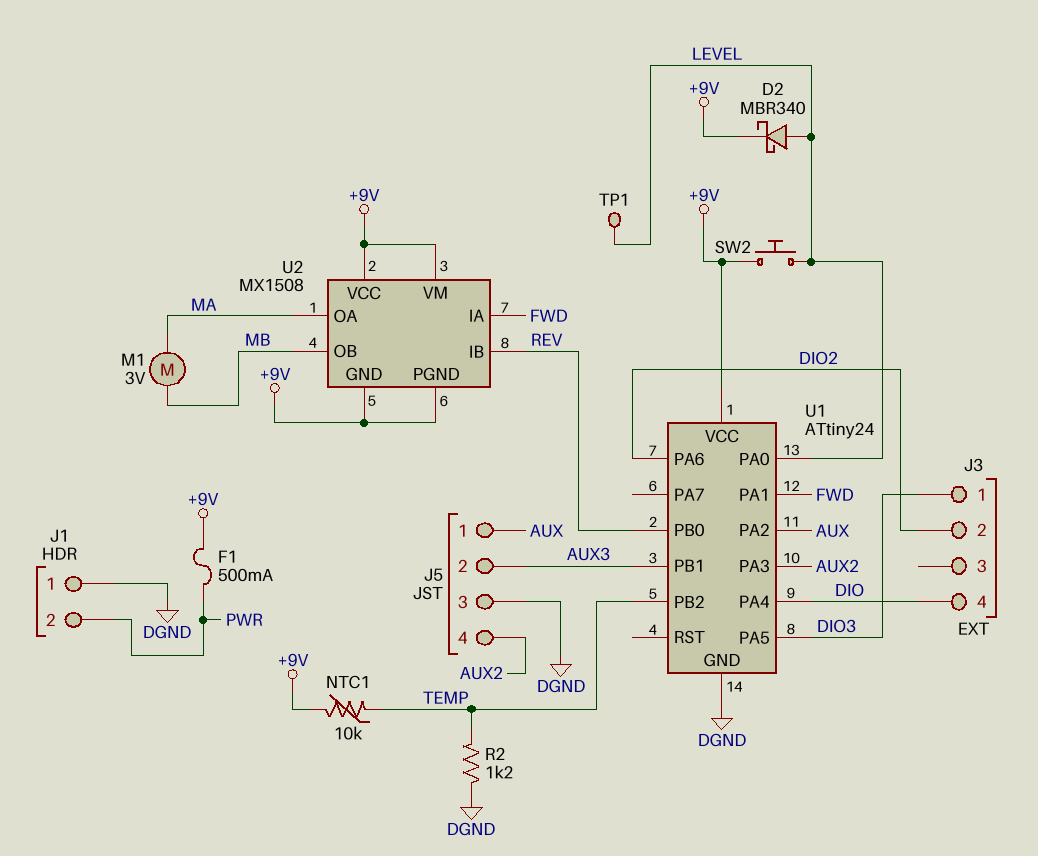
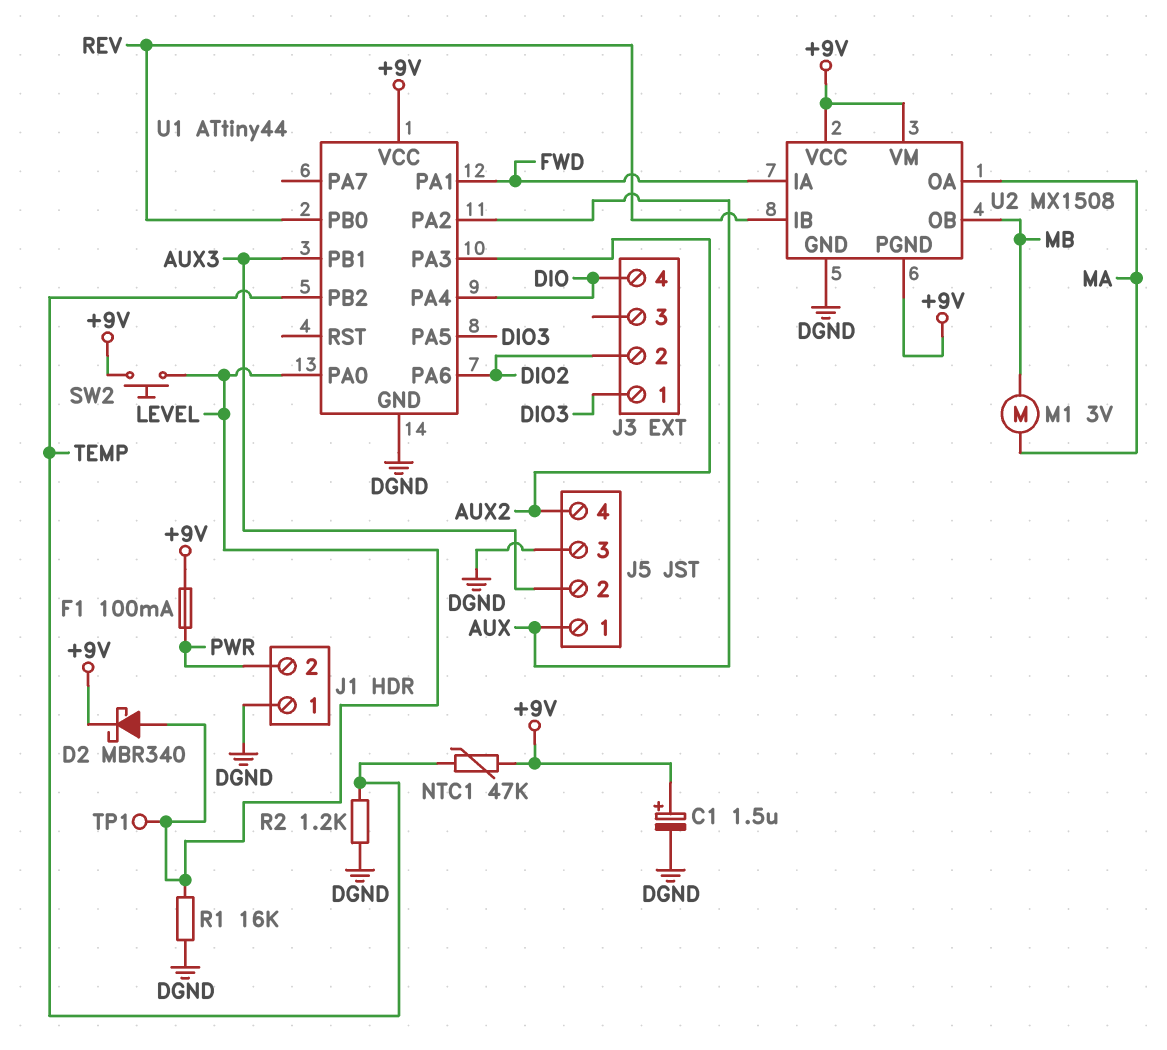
C1: none -> 1.5uF (plus +9V, minus DGND)
F1: 500mA (+9V, PWR) -> 100mA (+9V, PWR)
NTC1: 10k (+9V, TEMP) -> 47k (+9V, TEMP)
R1: none -> 16k (DGND, LEVEL)
U1: ATtiny24 -> ATtiny44
U2 pin GND: +9V -> DGND

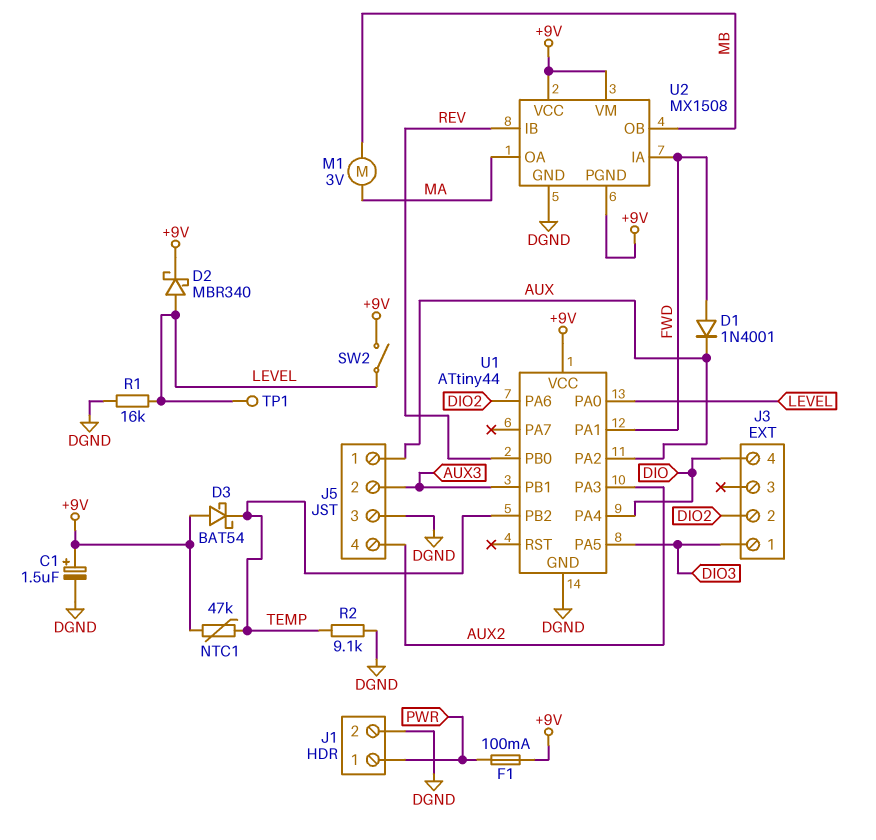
D1: none -> diode 1N4001 (A FWD, K AUX)
D3: none -> schottky BAT54 (A +9V, K TEMP)
J1 pin 1: DGND -> PWR
J1 pin 2: PWR -> DGND
R2: 1.2k (DGND, TEMP) -> 9.1k (DGND, TEMP)
SW2: button (+9V, LEVEL) -> switch (+9V, LEVEL)

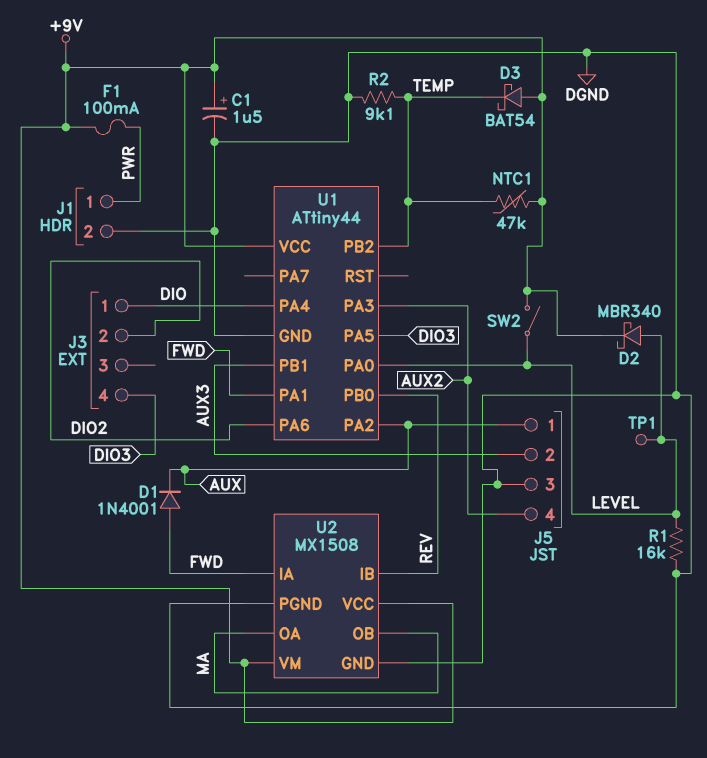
J3 pin 1: DIO3 -> DIO
J3 pin 4: DIO -> DIO3
M1: motor 3V (MA, MB) -> none
U2 pin OB: MB -> MA
U2 pin PGND: +9V -> DGND

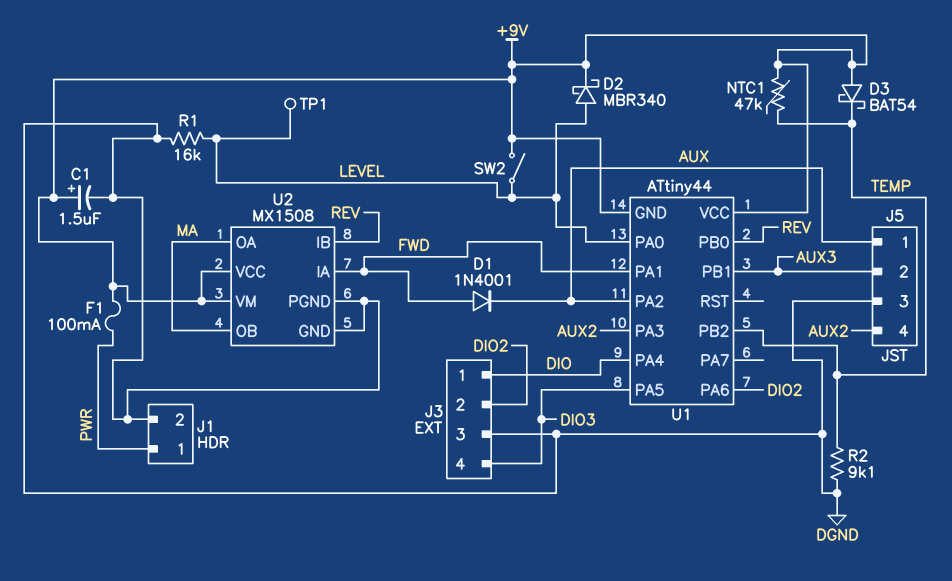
J3 pin 3: none -> DGND
U1 pin GND: DGND -> +9V

